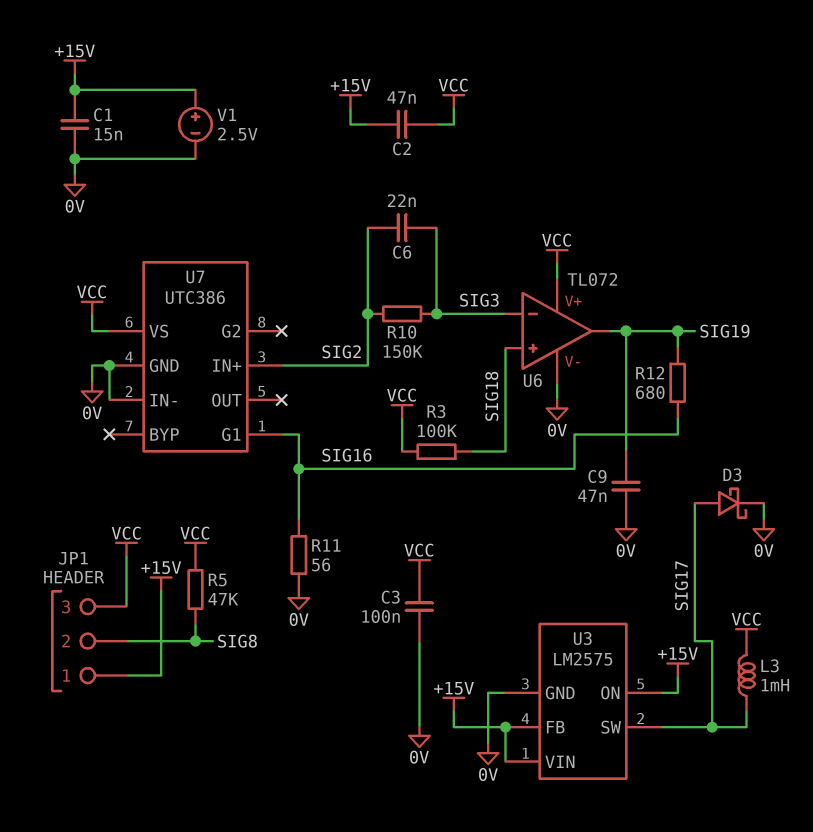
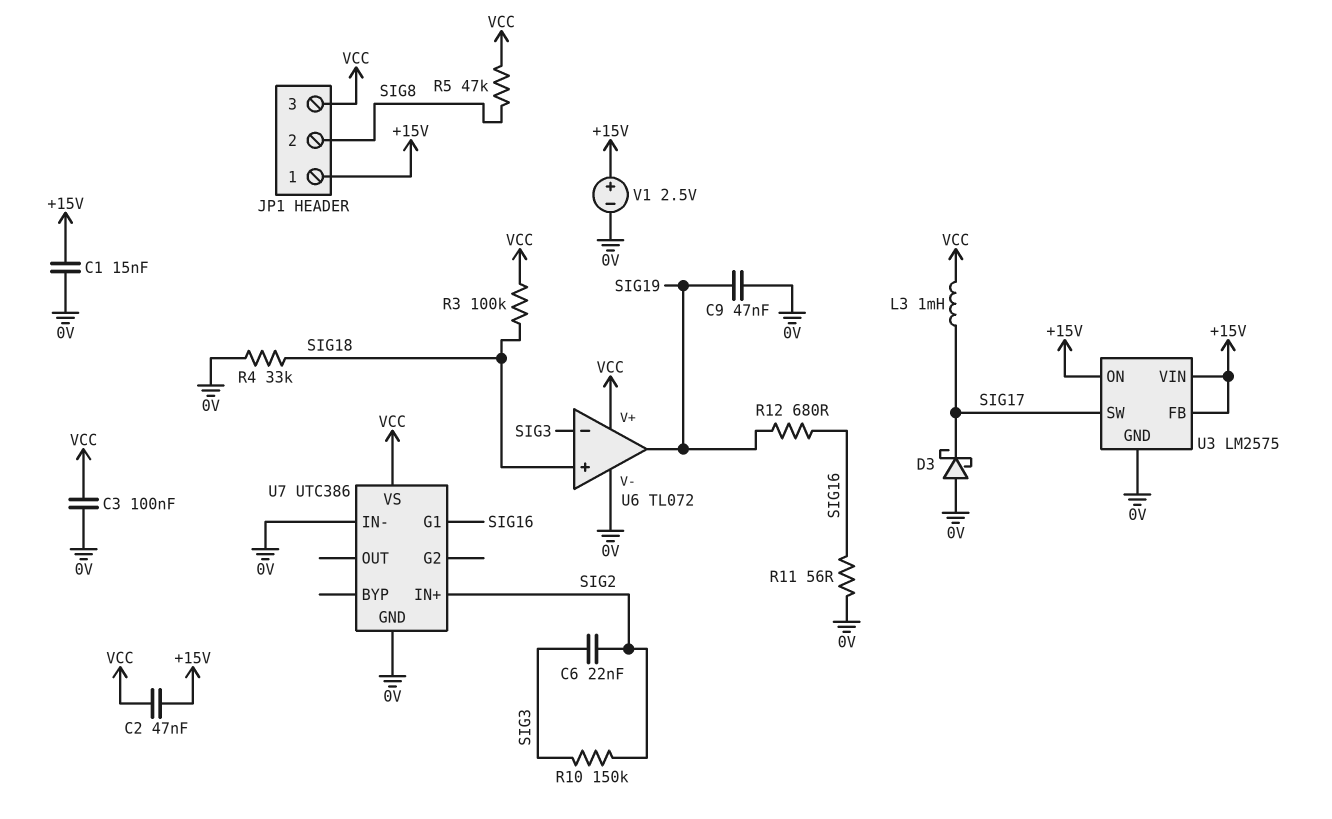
D3: schottky (A SIG17, K 0V) -> schottky (A 0V, K SIG17)
R4: none -> 33k (0V, SIG18)

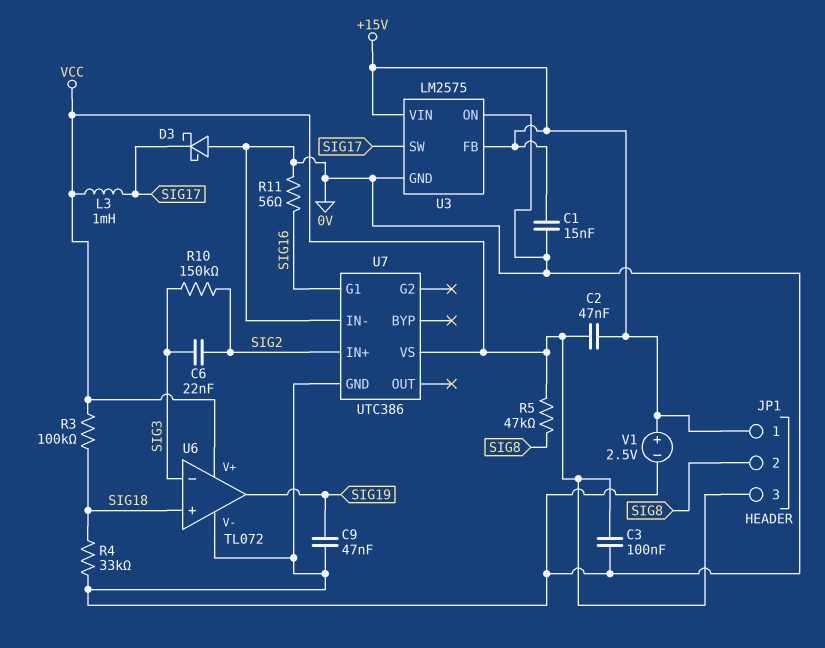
R12: 680 (SIG16, SIG19) -> none
U3 pin ON: +15V -> 0V

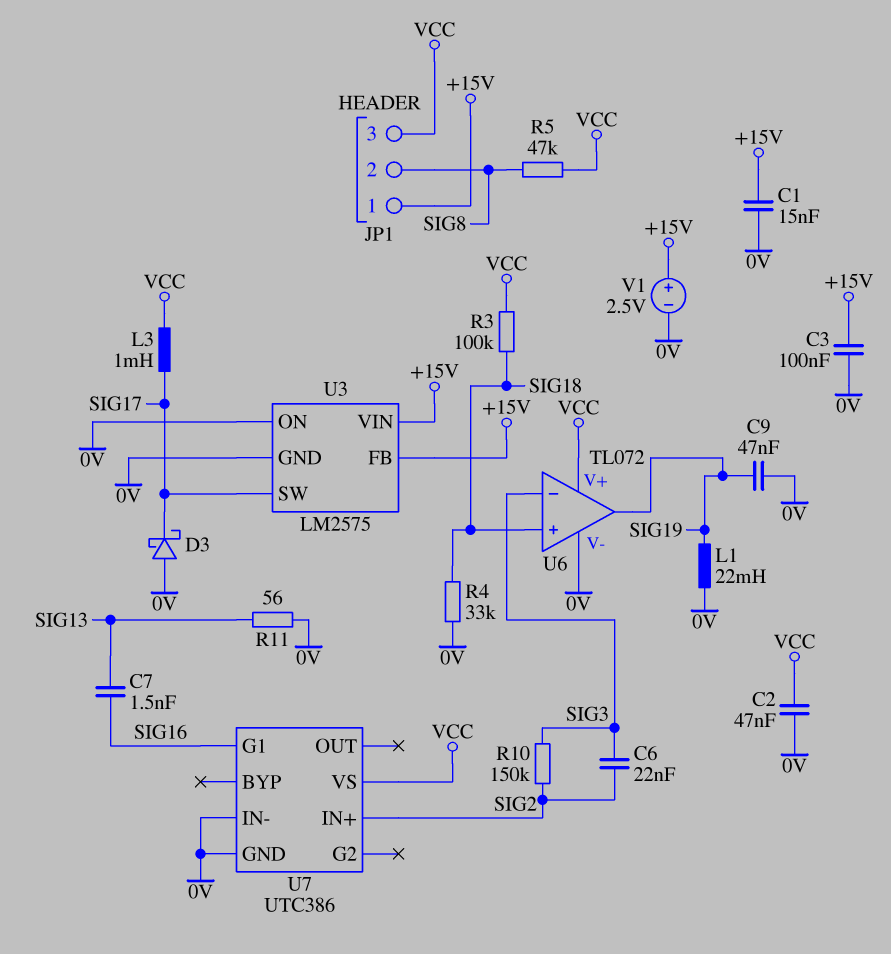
C2: 47nF (+15V, VCC) -> 47nF (0V, VCC)
C3: 100nF (0V, VCC) -> 100nF (+15V, 0V)
C7: none -> 1.5nF (SIG13, SIG16)
L1: none -> 22mH (0V, SIG19)
R11: 56 (0V, SIG16) -> 56 (0V, SIG13)

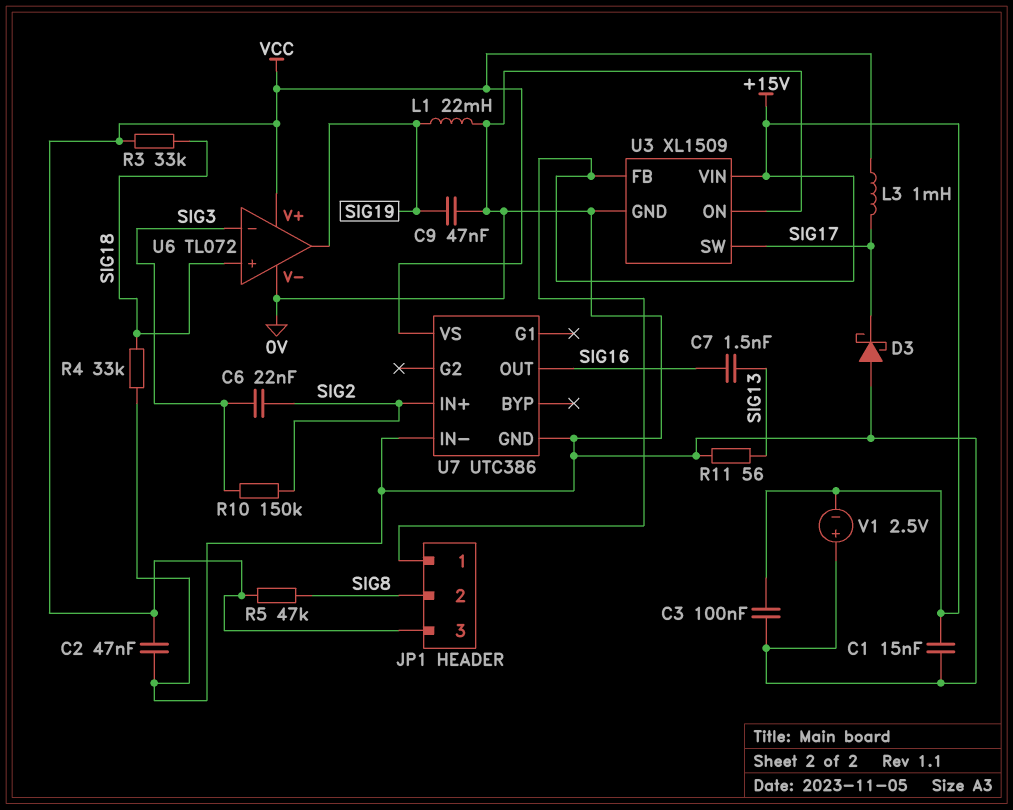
R3: 100k (SIG18, VCC) -> 33k (SIG18, VCC)
U3: LM2575 -> XL1509
U7 pin G1: SIG16 -> none
U7 pin OUT: none -> SIG16
V1: 2.5V (plus +15V, minus 0V) -> 2.5V (plus 0V, minus +15V)

